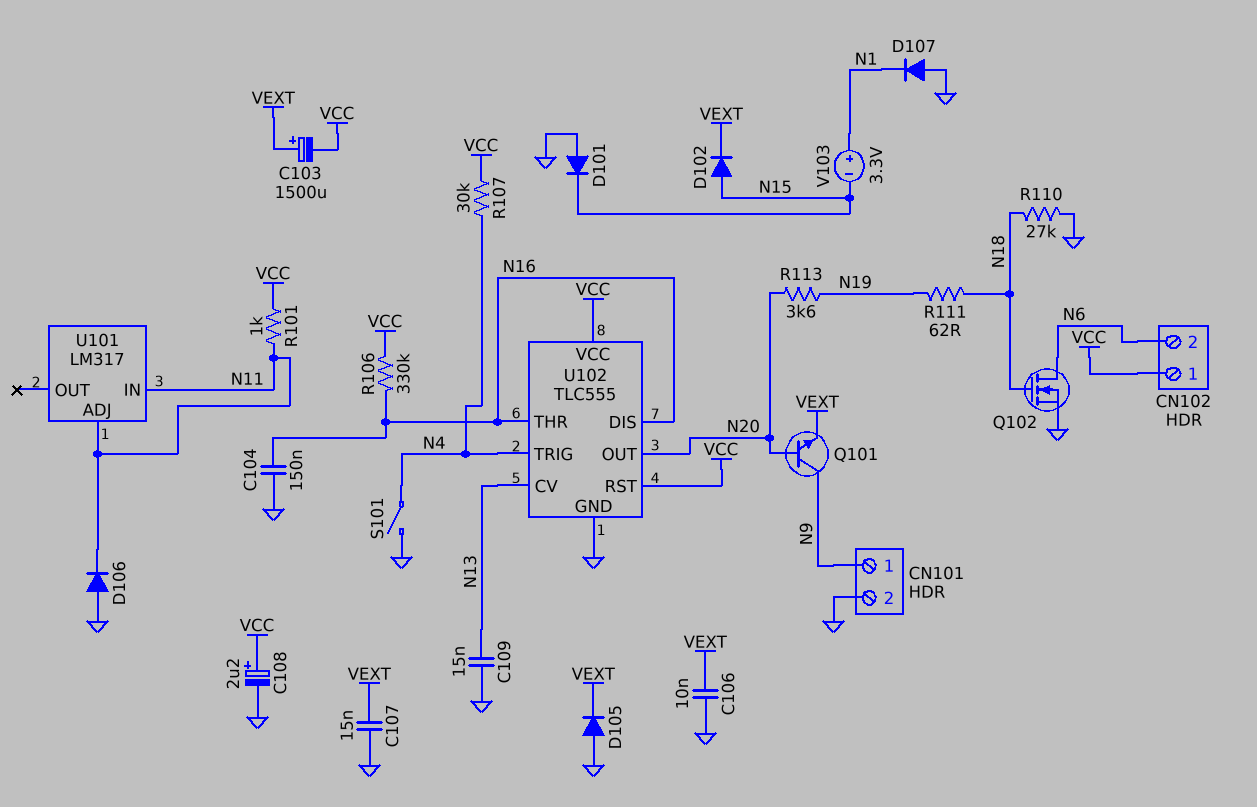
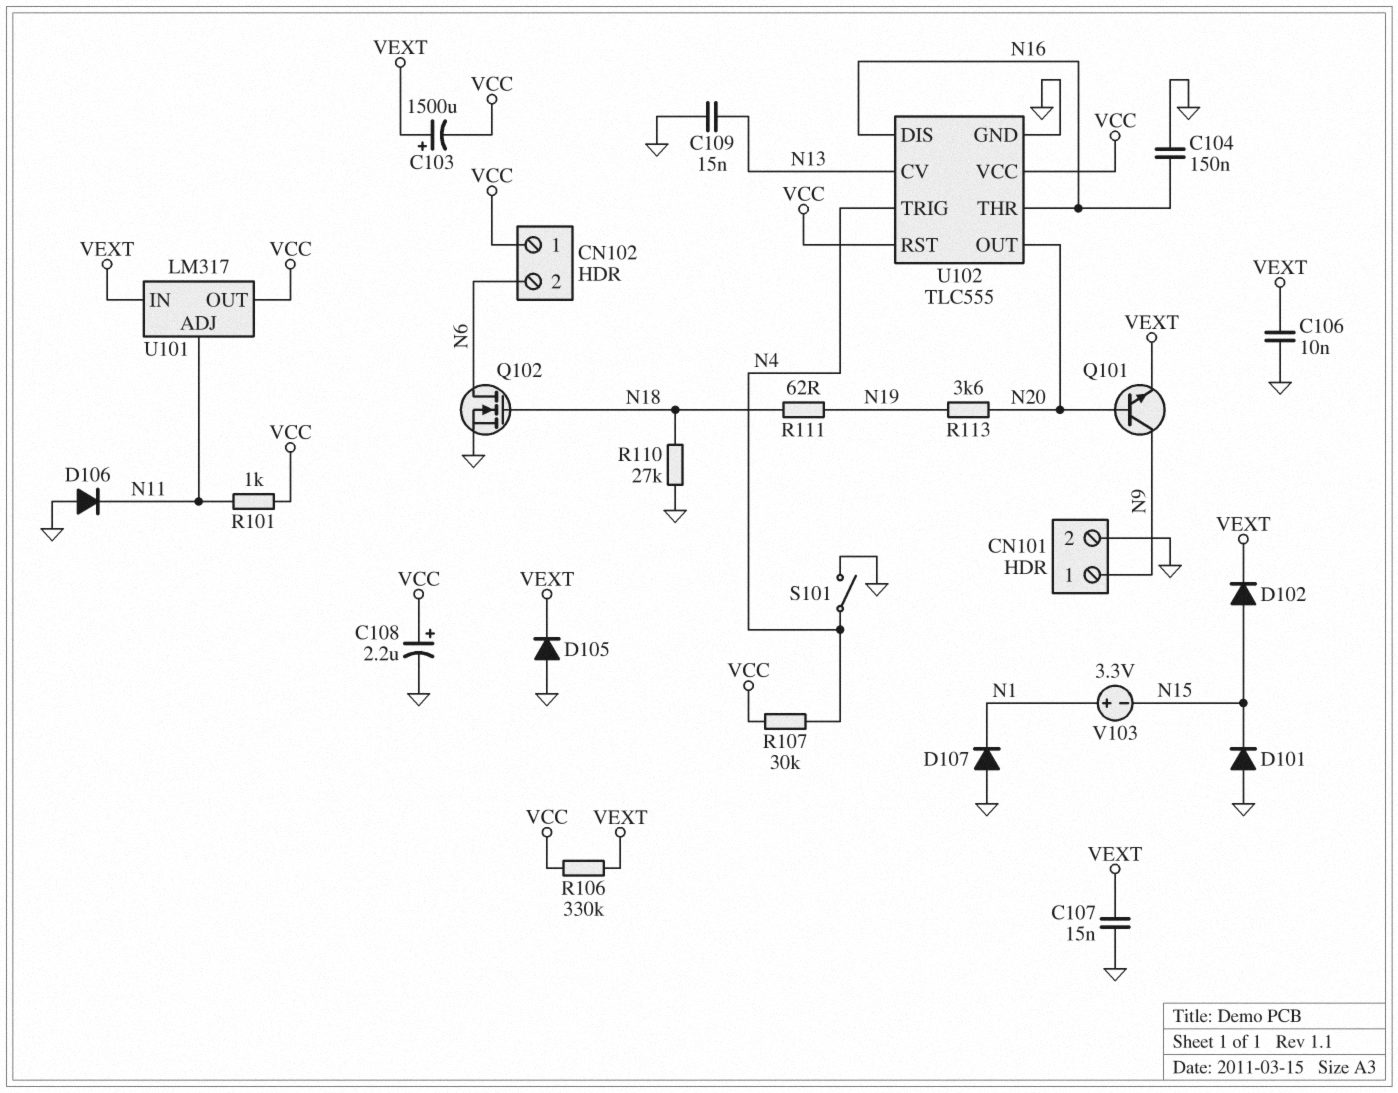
R106: 330k (N16, VCC) -> 330k (VCC, VEXT)
U101 pin IN: N11 -> VEXT
U101 pin OUT: none -> VCC

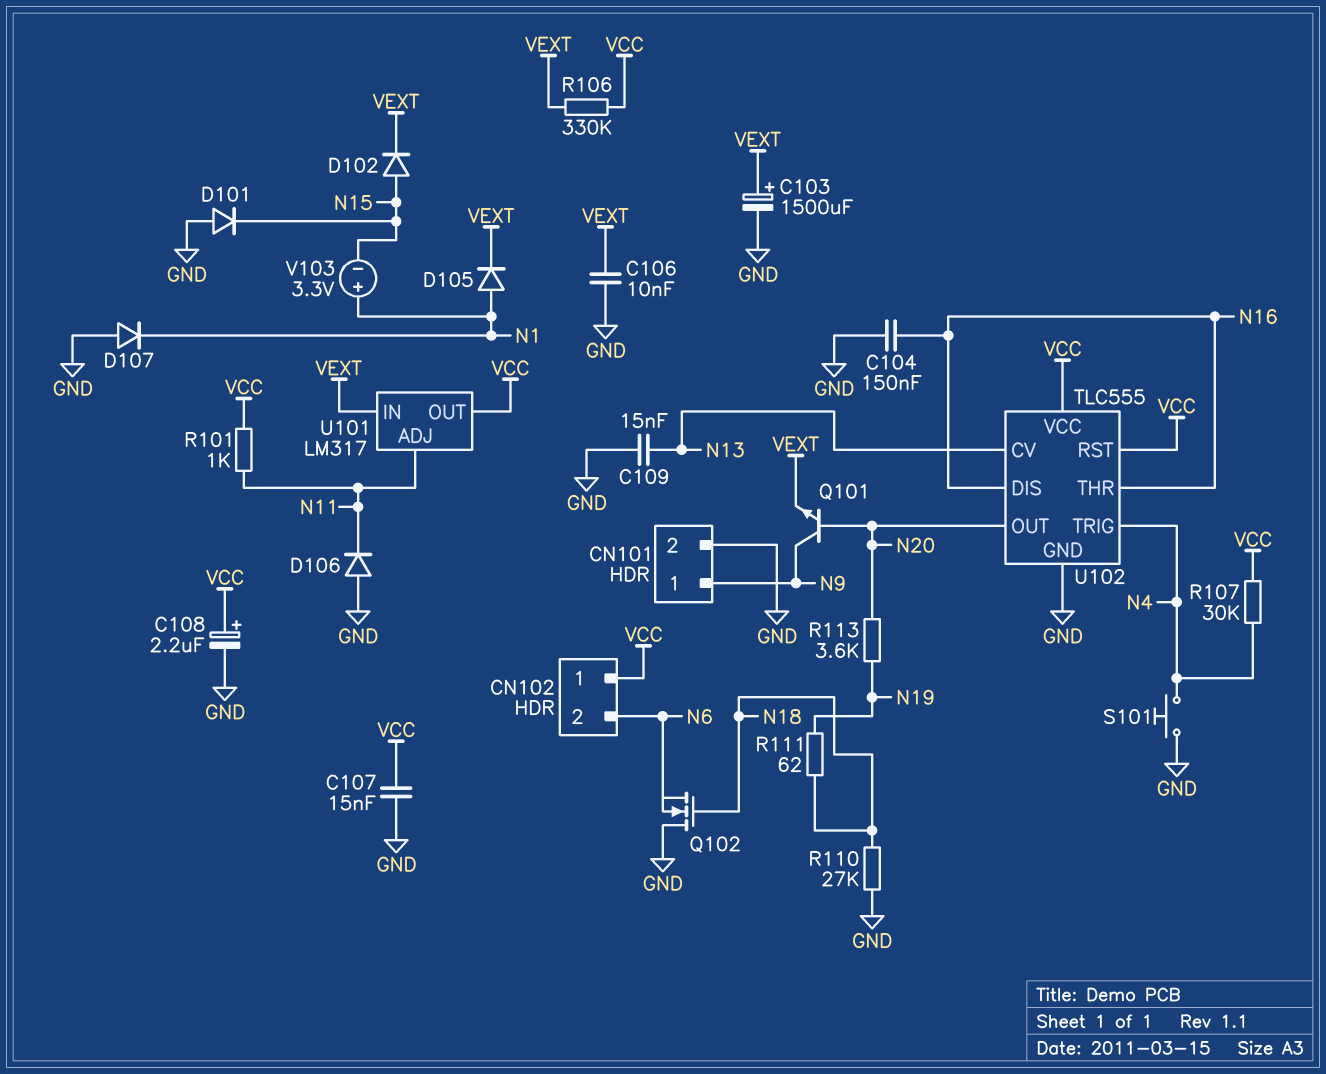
C103: 1500uF (plus VEXT, minus VCC) -> 1500uF (plus VEXT, minus GND)
C107: 15nF (GND, VEXT) -> 15nF (GND, VCC)
D105: diode (A GND, K VEXT) -> diode (A N1, K VEXT)
Q102: NMOS (G N18, D N6, S GND) -> NMOS (G N18, D GND, S N6)
S101: switch (GND, N4) -> button (GND, N4)

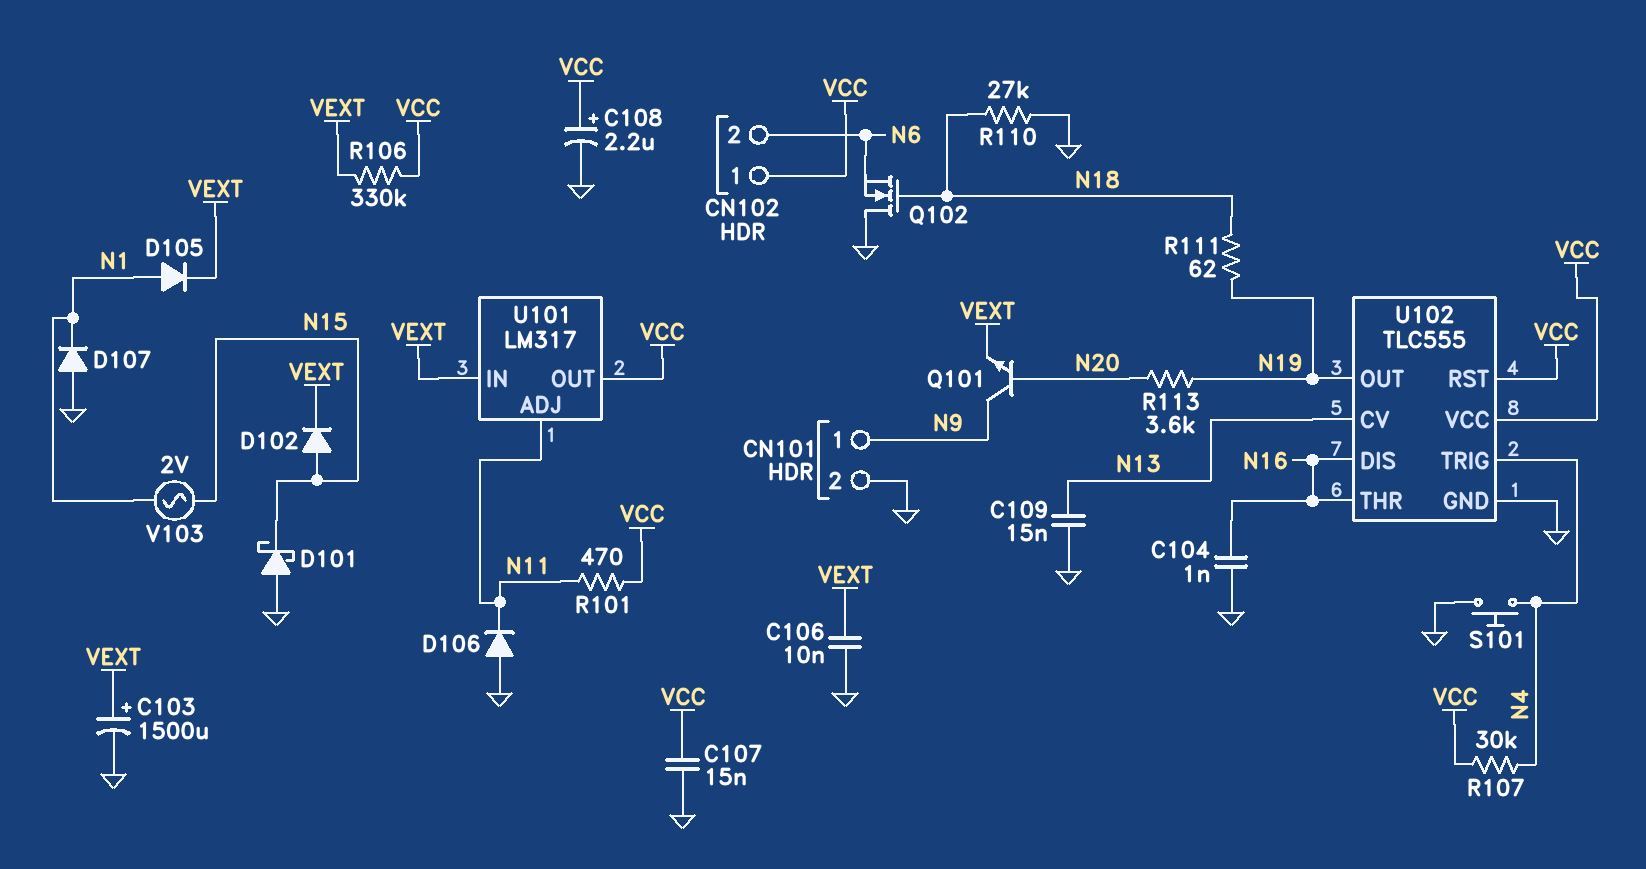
C104: 150nF (GND, N16) -> 1nF (GND, N16)
D101: diode (A GND, K N15) -> schottky (A GND, K N15)
R101: 1k (N11, VCC) -> 470 (N11, VCC)
U102 pin OUT: N20 -> N19
V103: 3.3V (plus N1, minus N15) -> AC 2V (N1, N15)

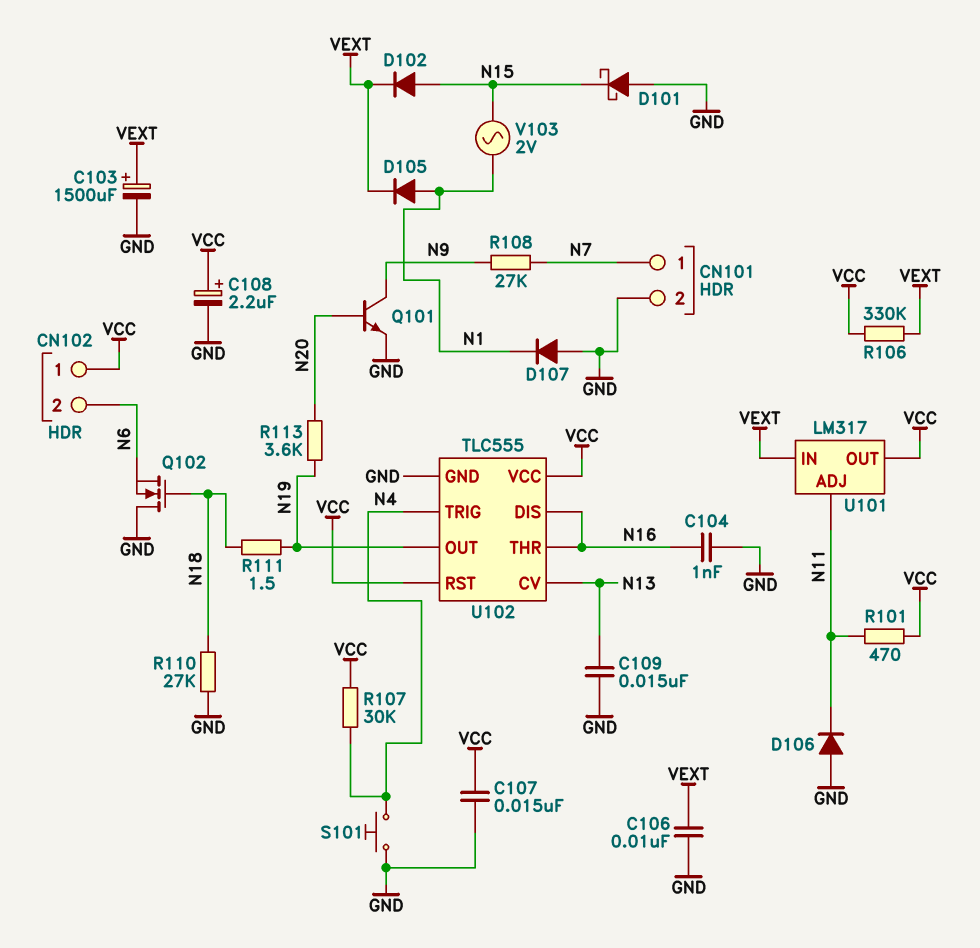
CN101 pin 1: N9 -> N7
Q101: NPN (B N20, C N9, E VEXT) -> NPN (B N20, C N9, E GND)
R108: none -> 27k (N7, N9)
R111: 62 (N18, N19) -> 1.5 (N18, N19)

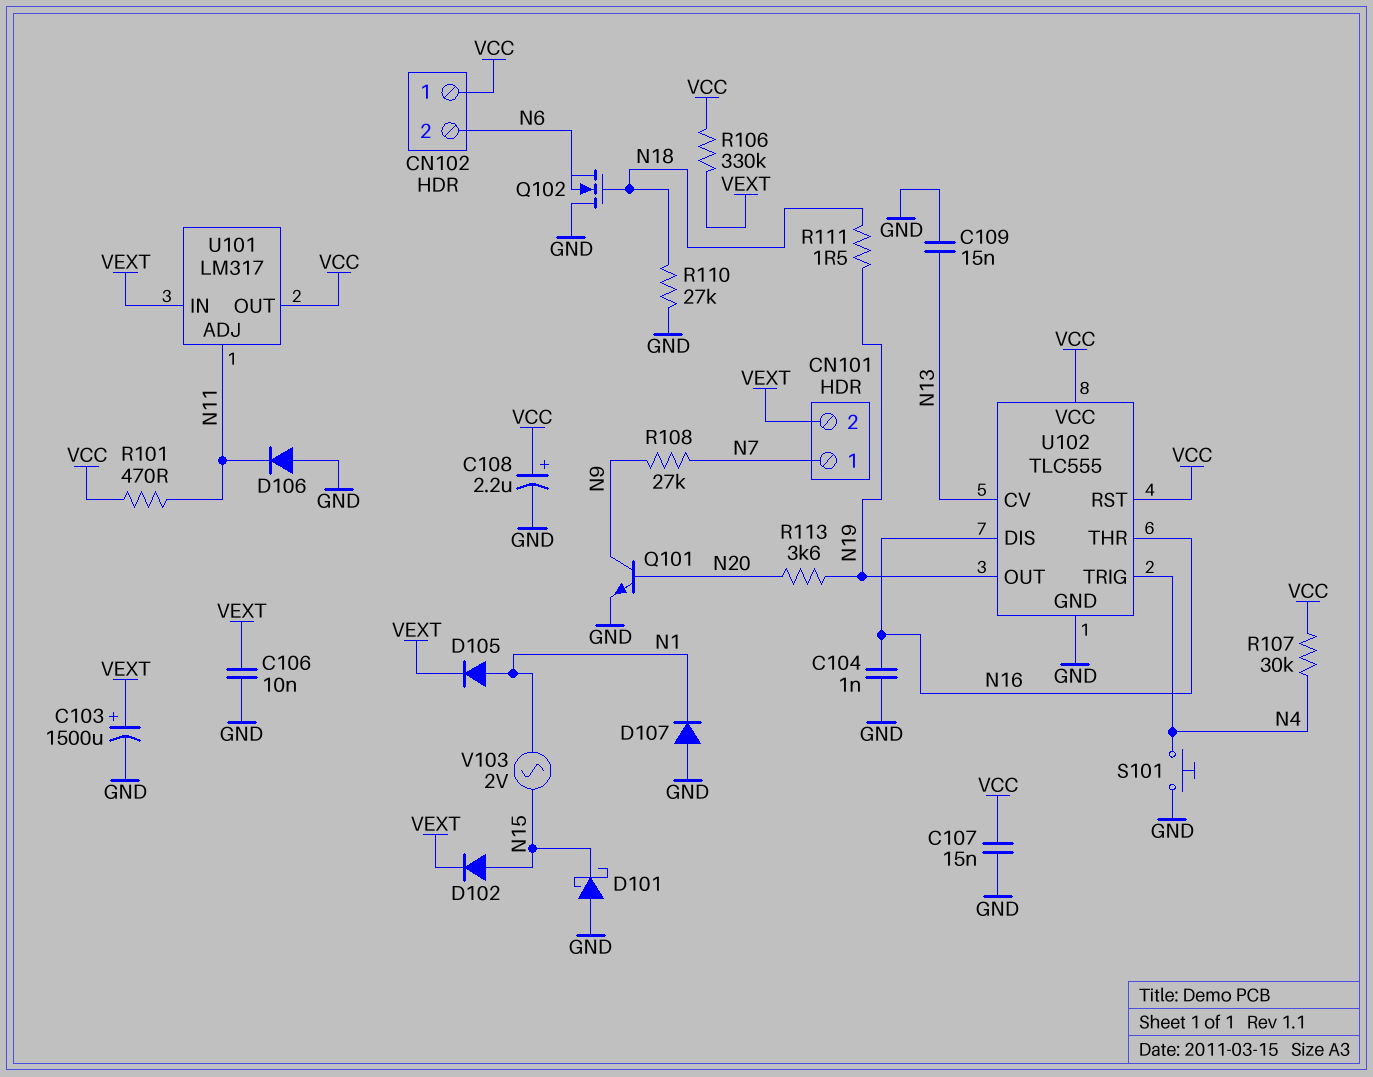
CN101 pin 2: GND -> VEXT

